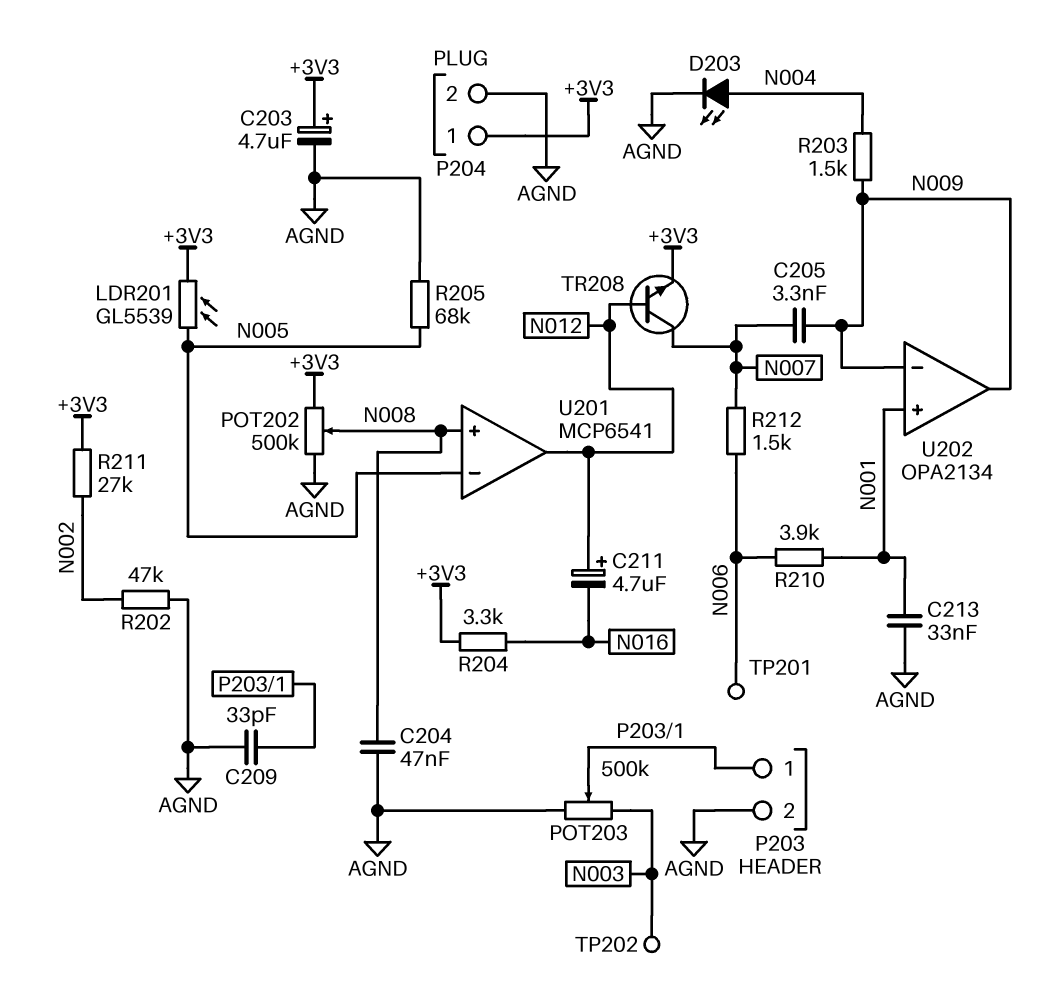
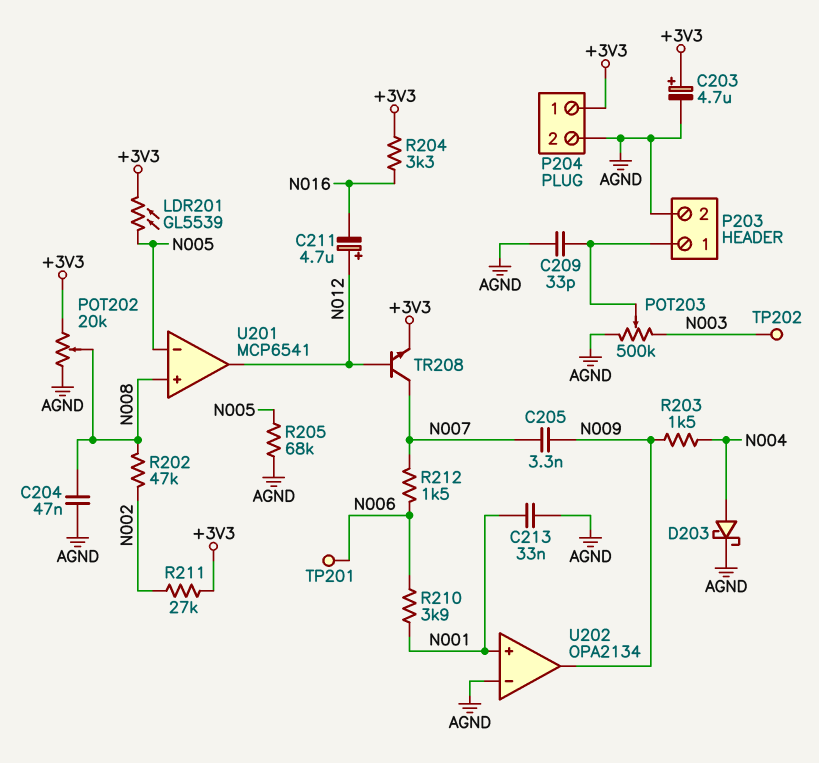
D203: LED (A N004, K AGND) -> schottky (A N004, K AGND)
POT202: 500k (+3V3, AGND, wiper N008) -> 20k (+3V3, AGND, wiper N008)
R202: 47k (AGND, N002) -> 47k (N002, N008)
U202 pin in-: N009 -> AGND

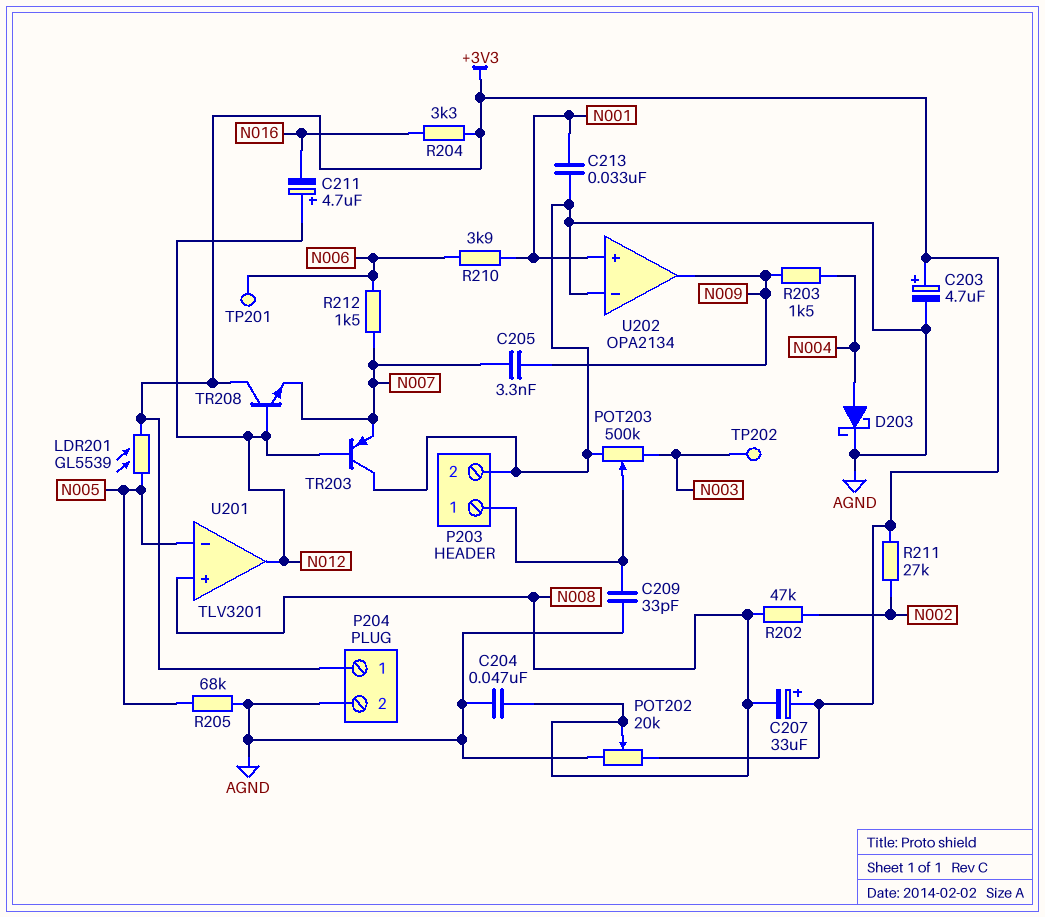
C207: none -> 33uF (plus +3V3, minus N008)
TR203: none -> PNP (B N012, C AGND, E N007)
TR208: NPN (B N012, C N007, E +3V3) -> NPN (B N012, C +3V3, E N007)
U201: MCP6541 -> TLV3201

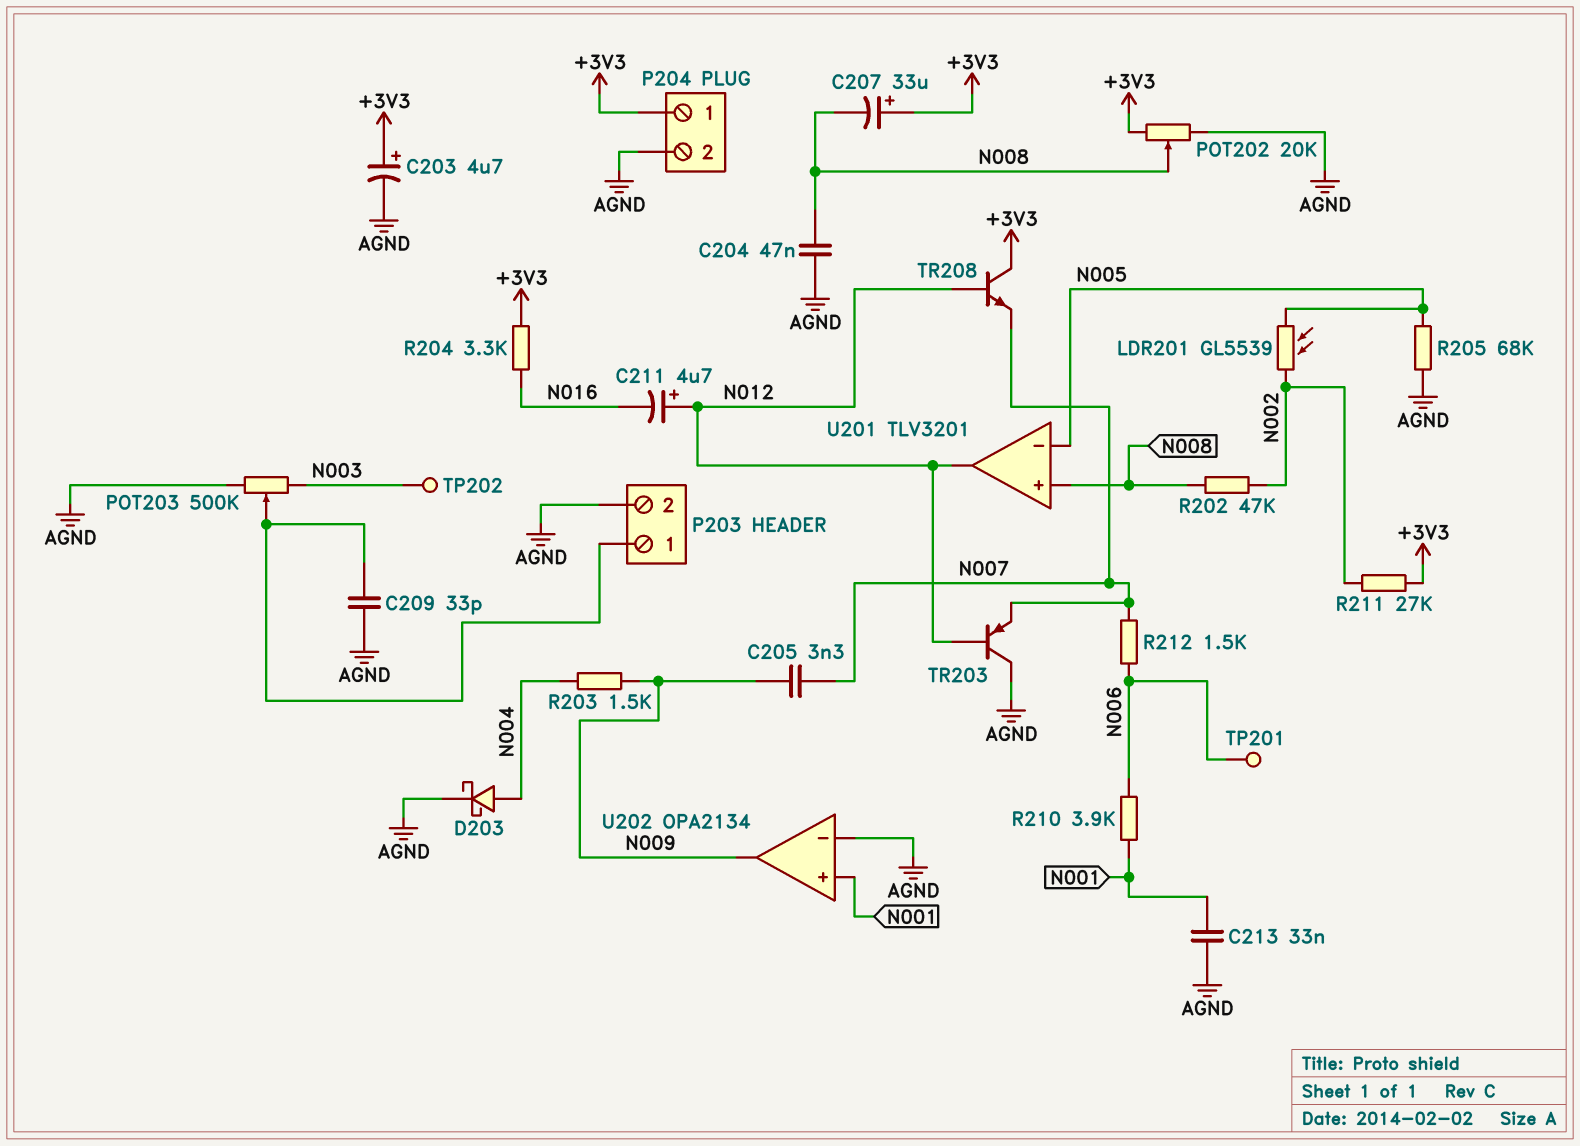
LDR201: GL5539 (+3V3, N005) -> GL5539 (N002, N005)

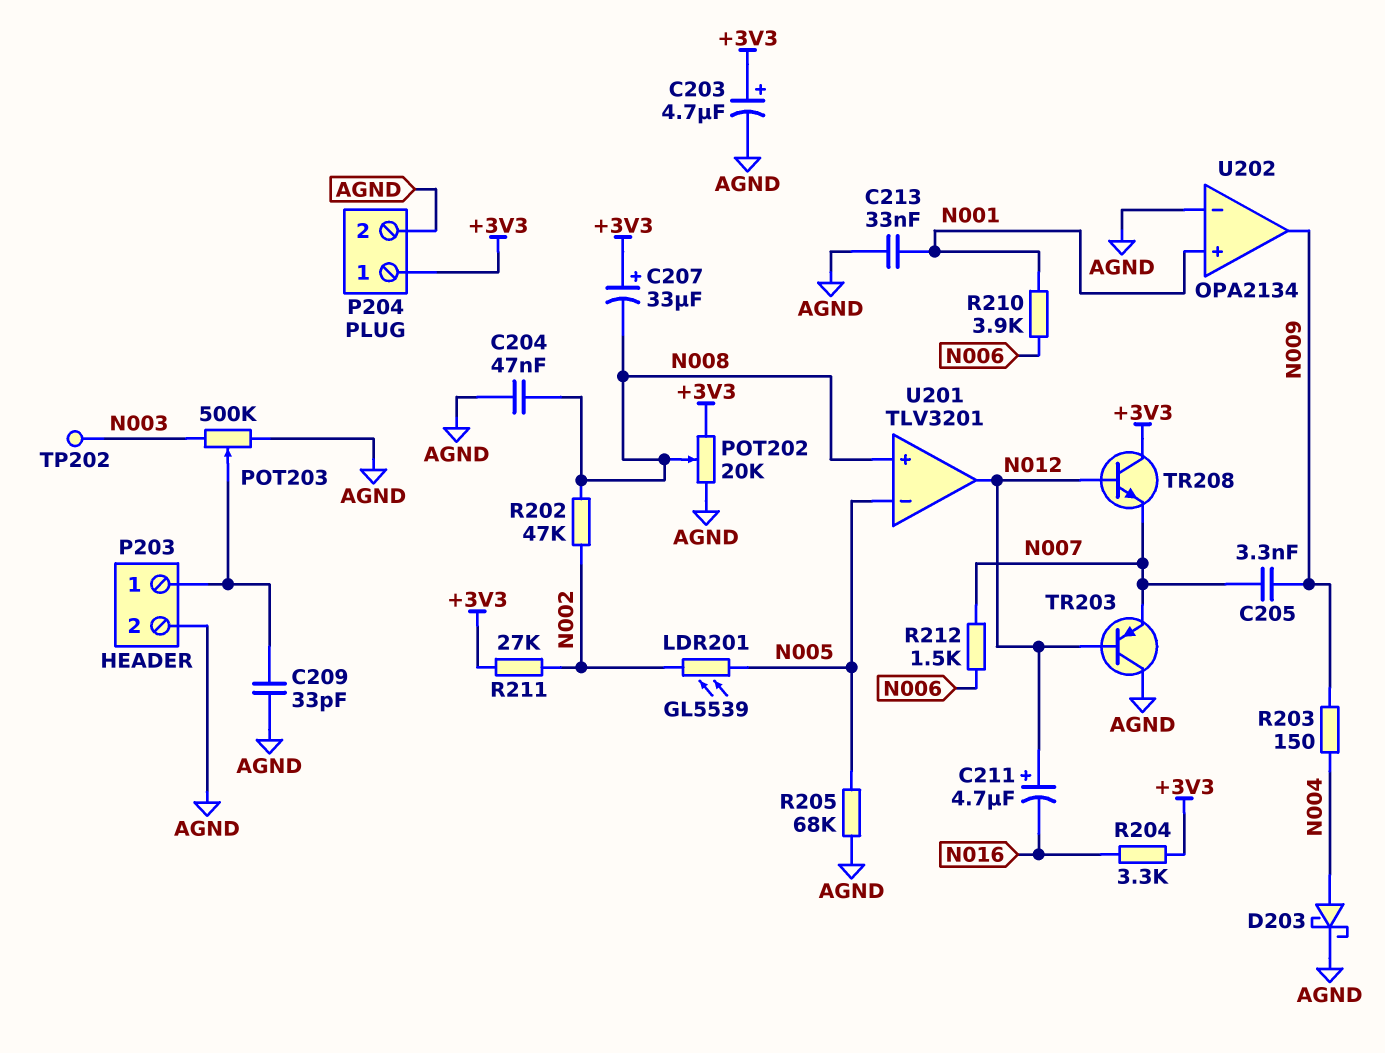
R203: 1.5k (N004, N009) -> 150 (N004, N009)
TP201: test point (N006) -> none

